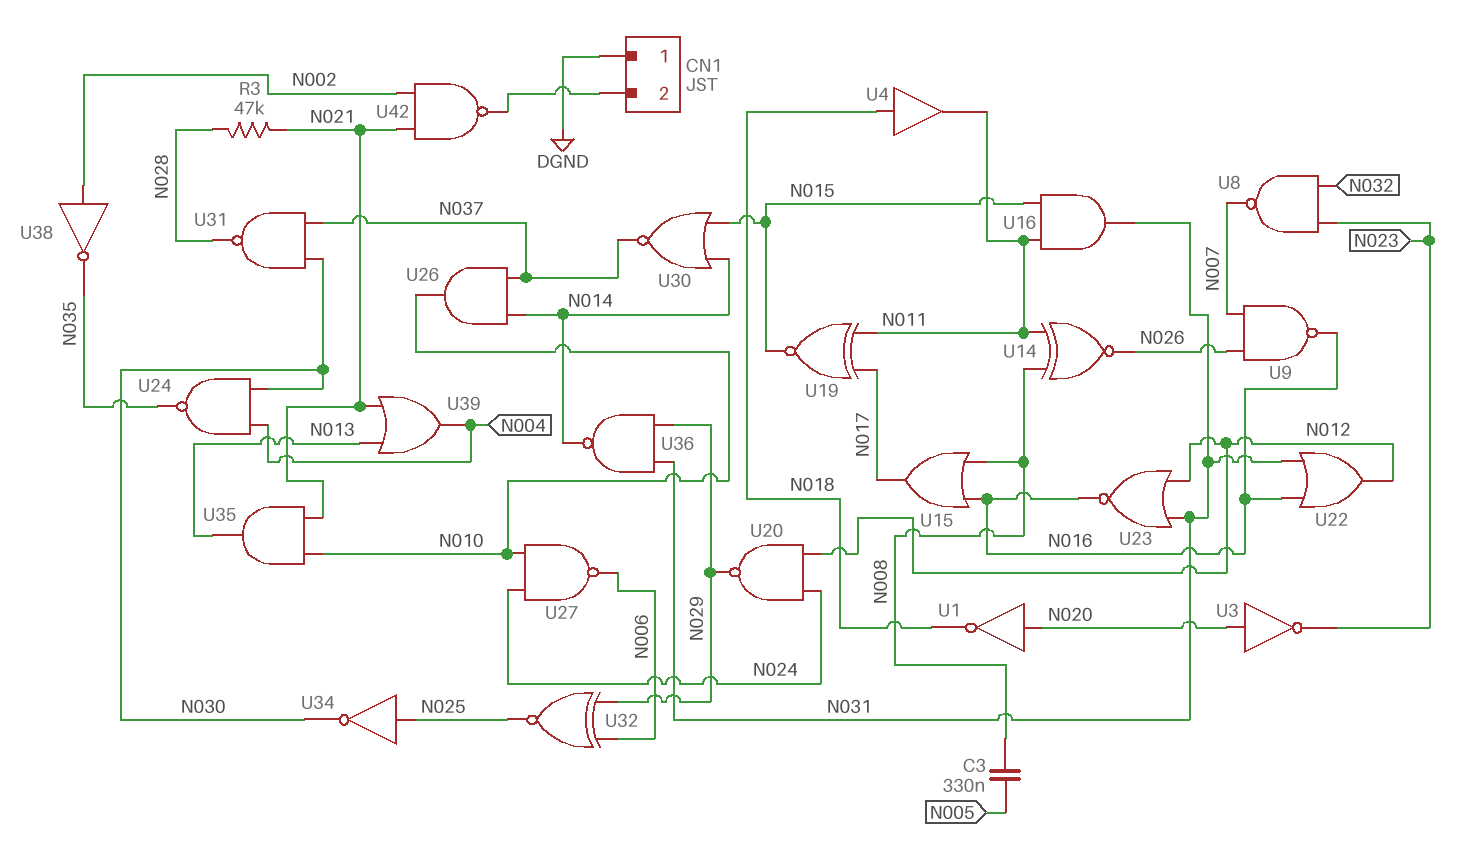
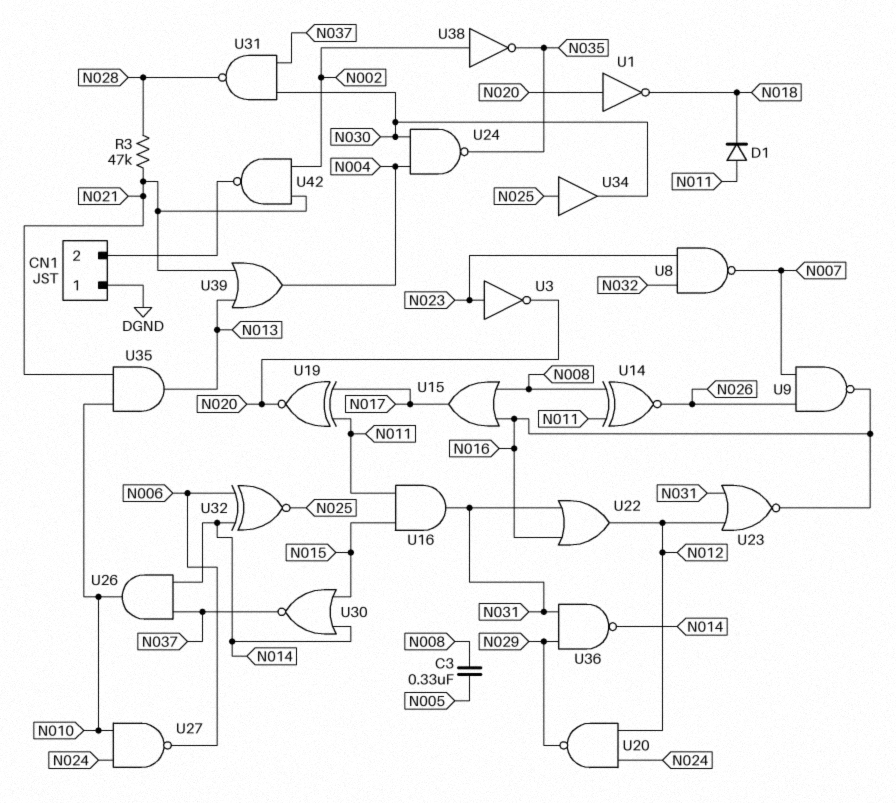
D1: none -> diode (A N011, K N018)
U3: NOT (in N020, out N023) -> NOT (in N023, out N020)
U4: buffer (in N018, out N011) -> none
U19: XNOR (in N011, in N017, out N015) -> XNOR (in N011, in N017, out N020)
U32: XNOR (in N006, in N029, out N025) -> XNOR (in N006, in N014, out N025)
U34: NOT (in N025, out N030) -> buffer (in N025, out N030)

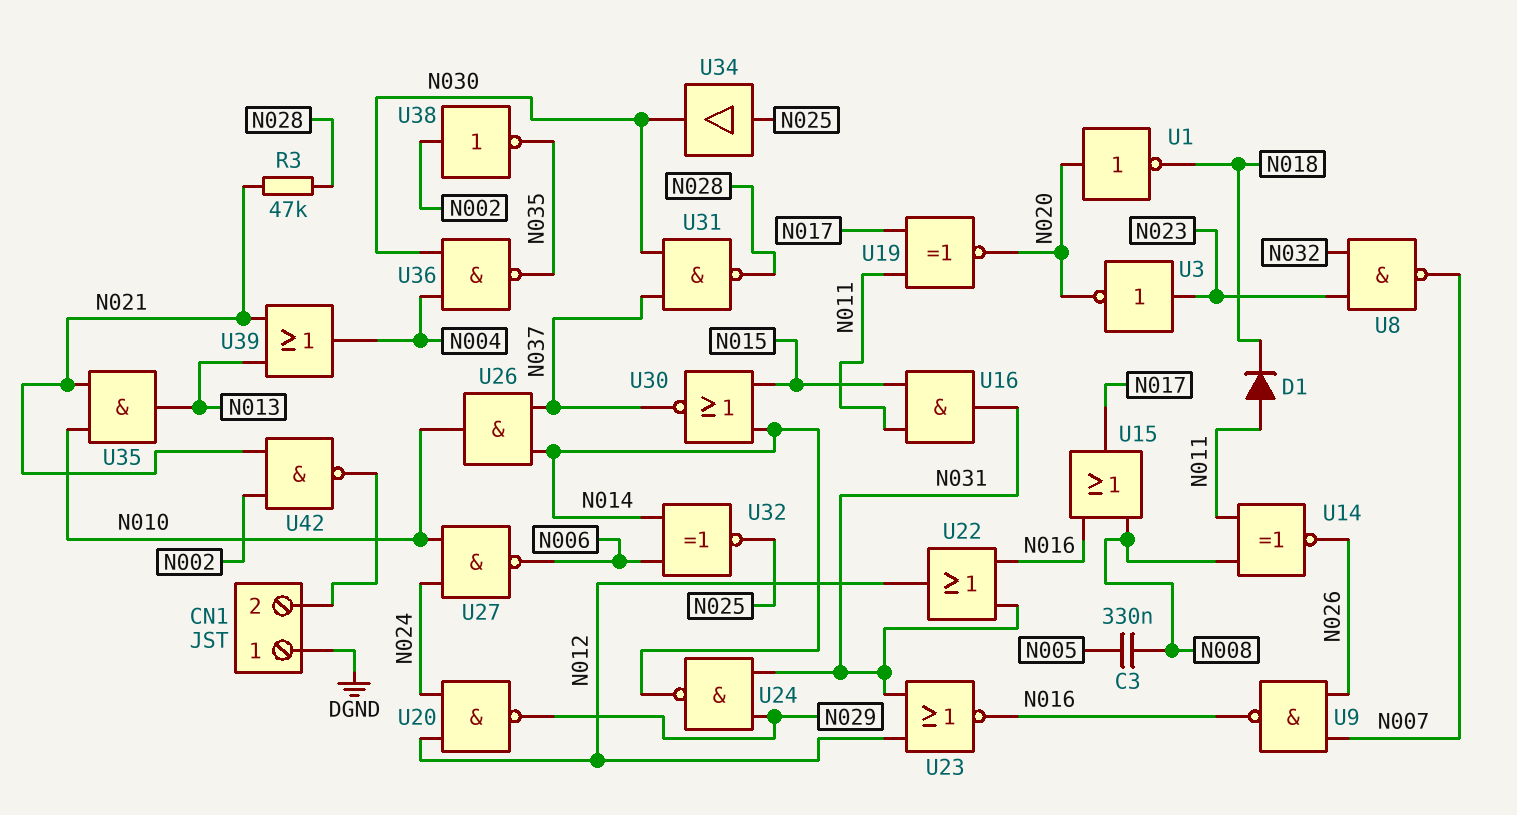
U24: NAND (in N004, in N030, out N035) -> NAND (in N029, in N031, out N014)
U36: NAND (in N029, in N031, out N014) -> NAND (in N004, in N030, out N035)

